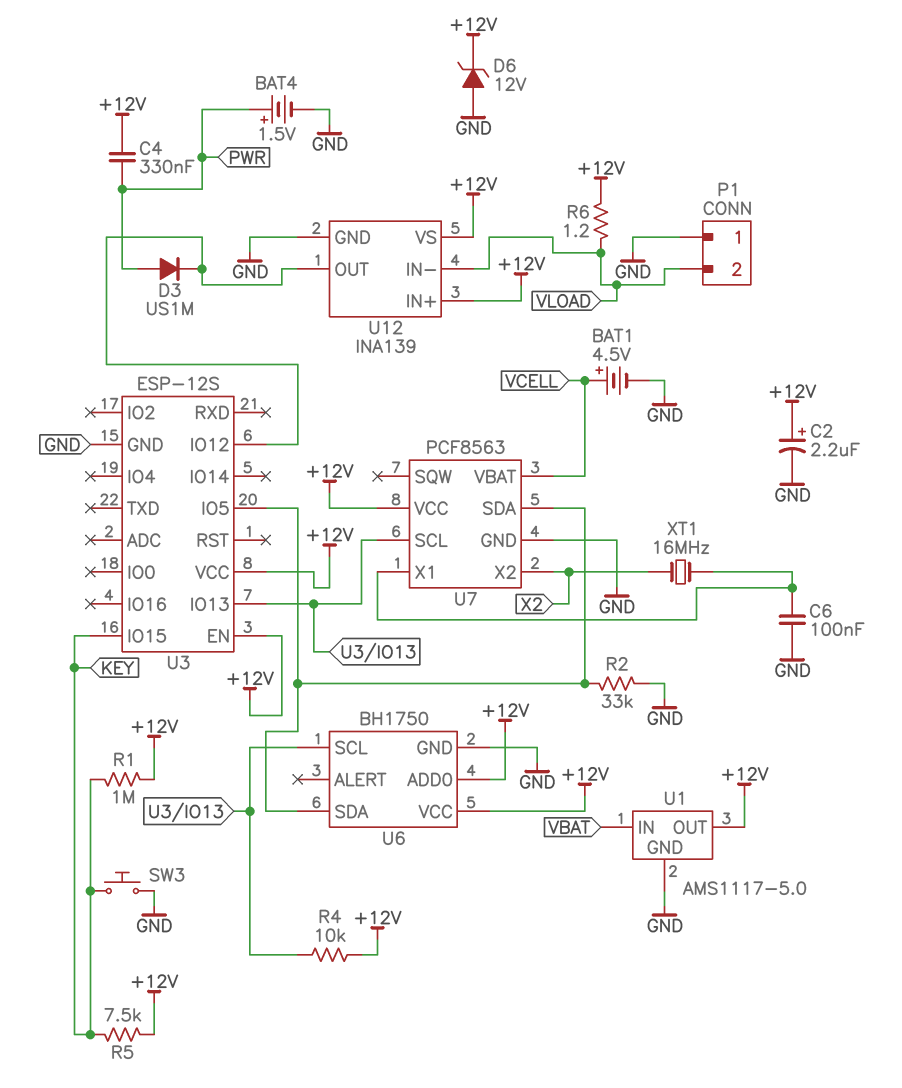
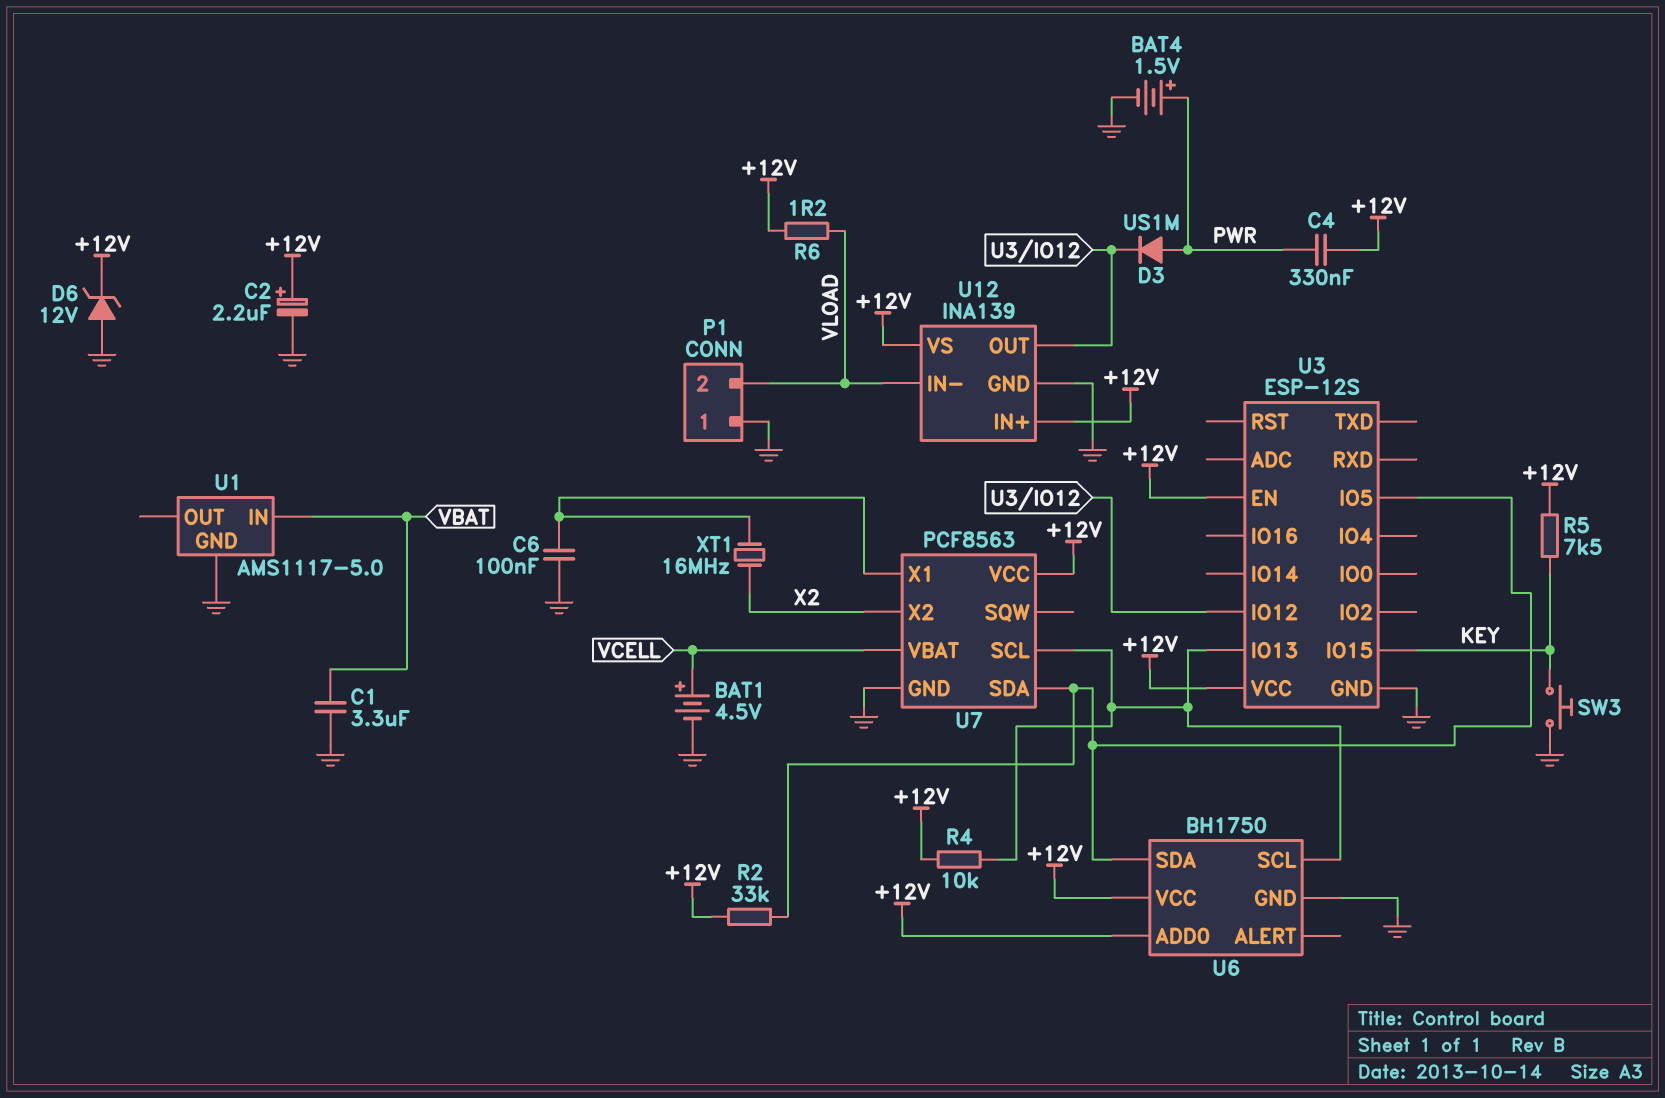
C1: none -> 3.3uF (GND, VBAT)
R1: 1M (+12V, KEY) -> none
R2: 33k (GND, U3/IO5) -> 33k (+12V, U3/IO5)
U1 pin OUT: +12V -> none

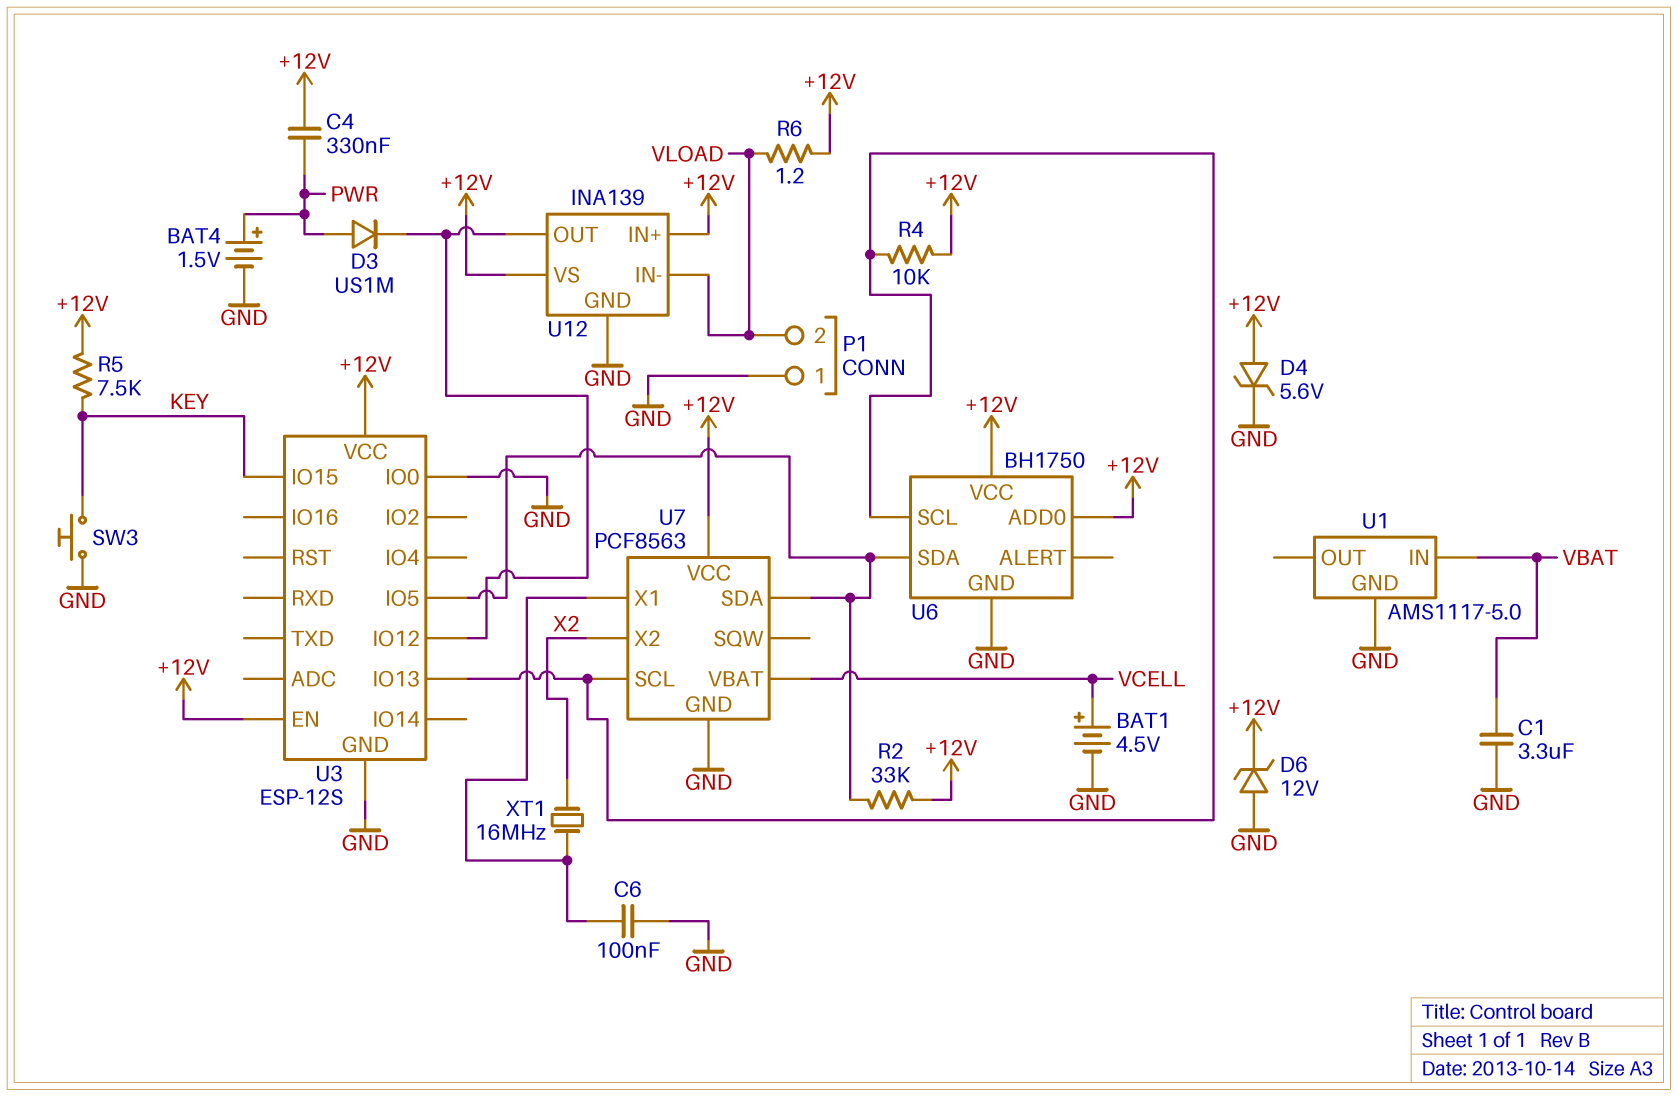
C2: 2.2uF (plus +12V, minus GND) -> none
D4: none -> zener 5.6V (A +12V, K GND)
U3 pin IO0: none -> GND

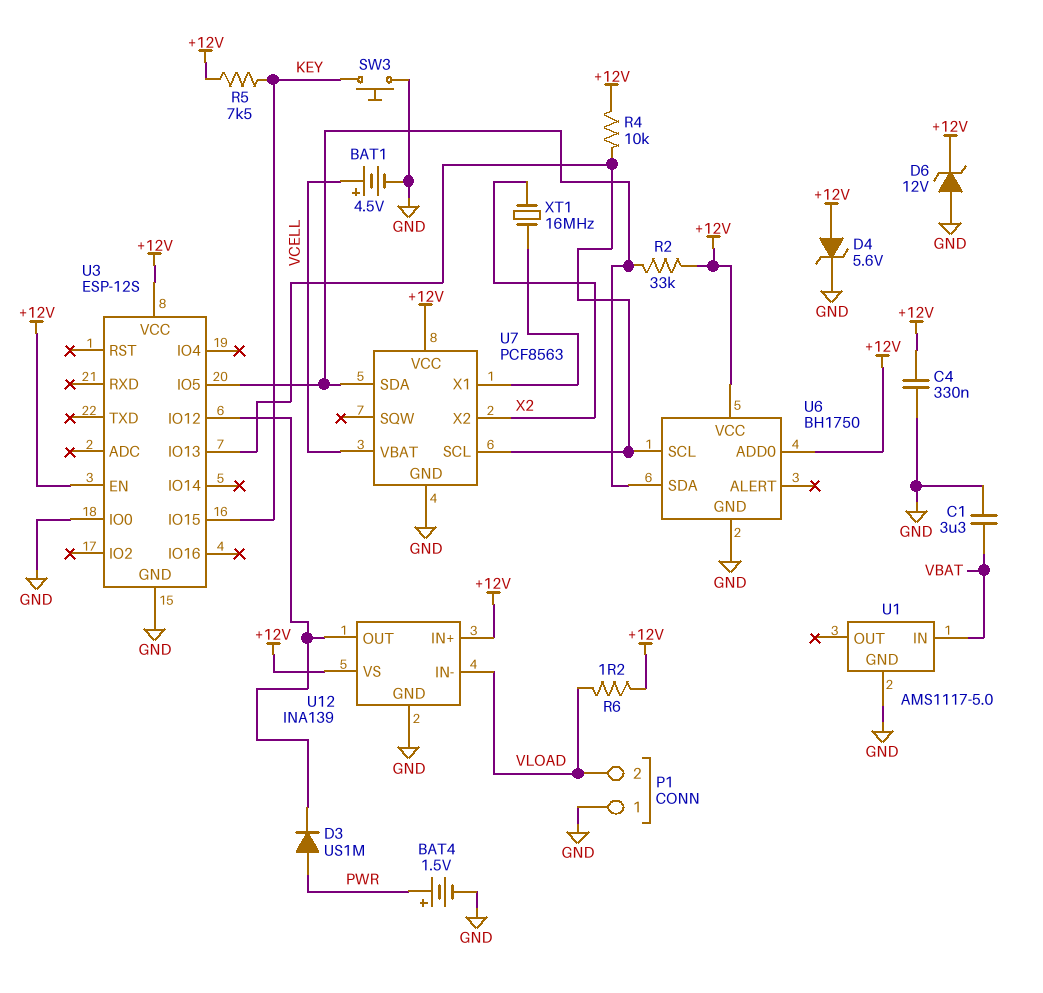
C4: 330nF (+12V, PWR) -> 330nF (+12V, GND)
C6: 100nF (GND, U7/X1) -> none

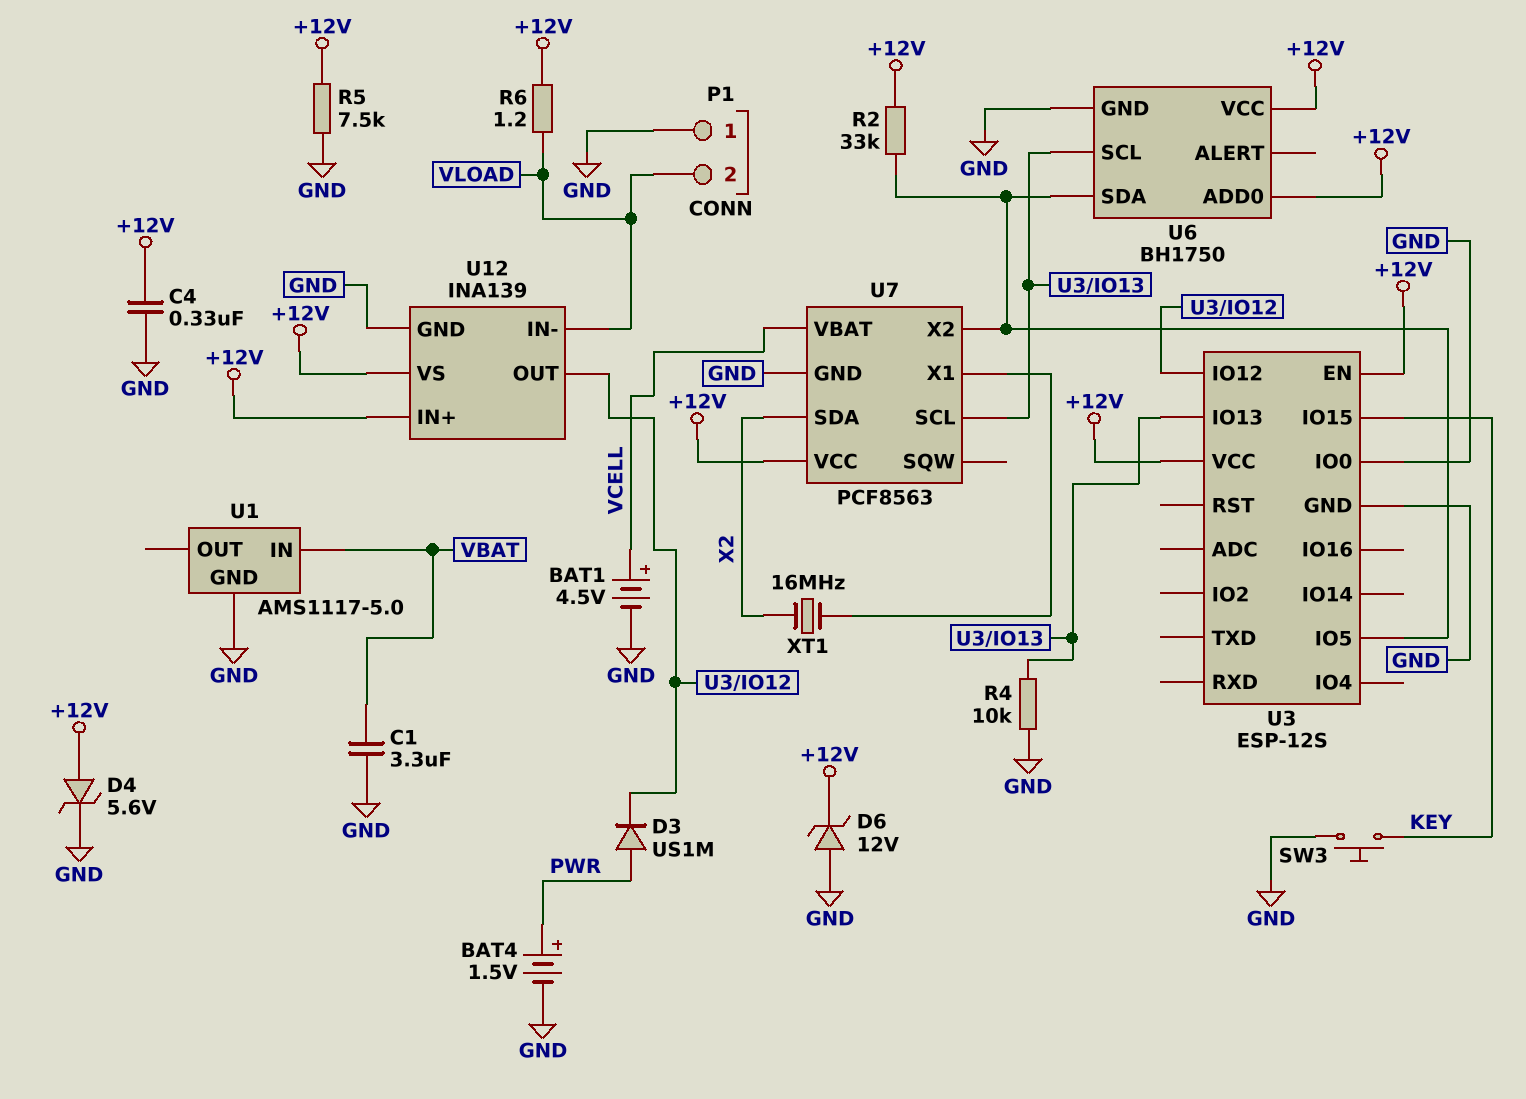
R4: 10k (+12V, U3/IO13) -> 10k (GND, U3/IO13)
R5: 7.5k (+12V, KEY) -> 7.5k (+12V, GND)
U7 pin SDA: U3/IO5 -> X2
U7 pin X2: X2 -> U3/IO5

